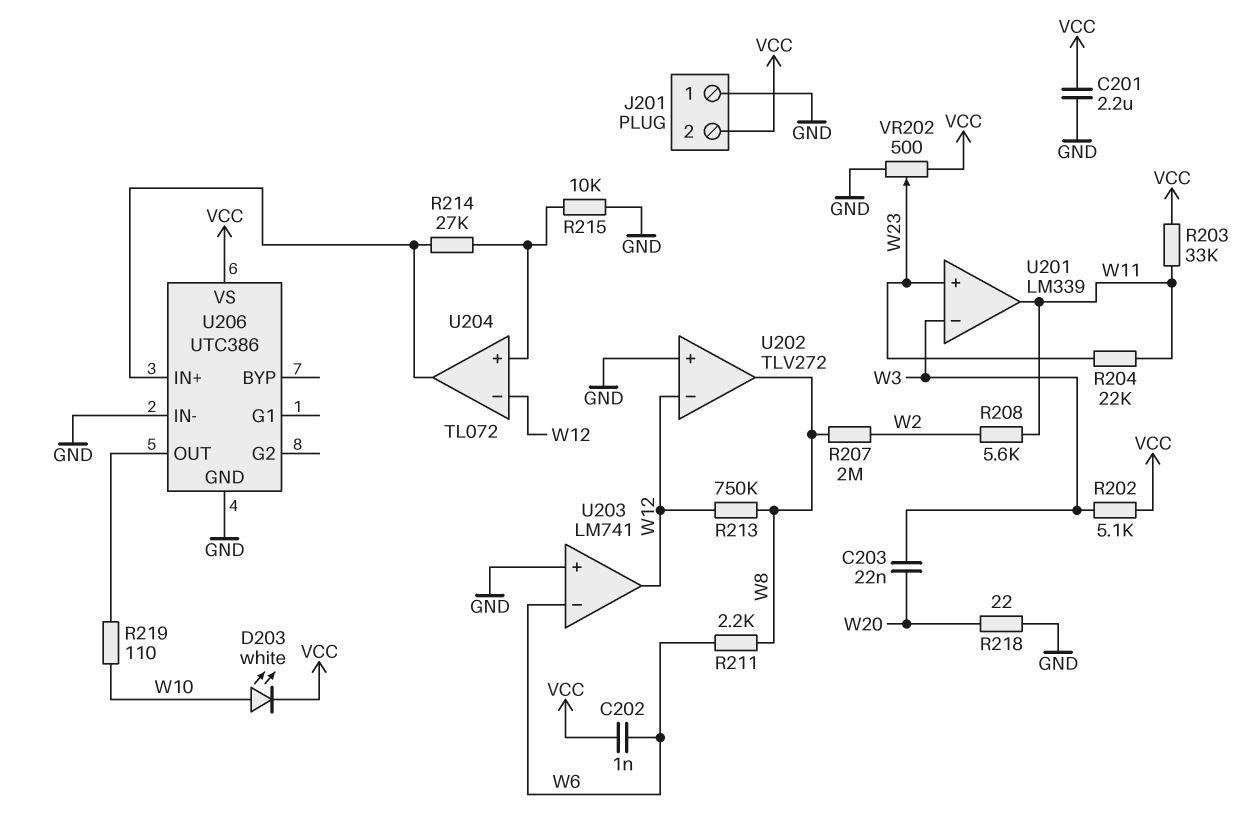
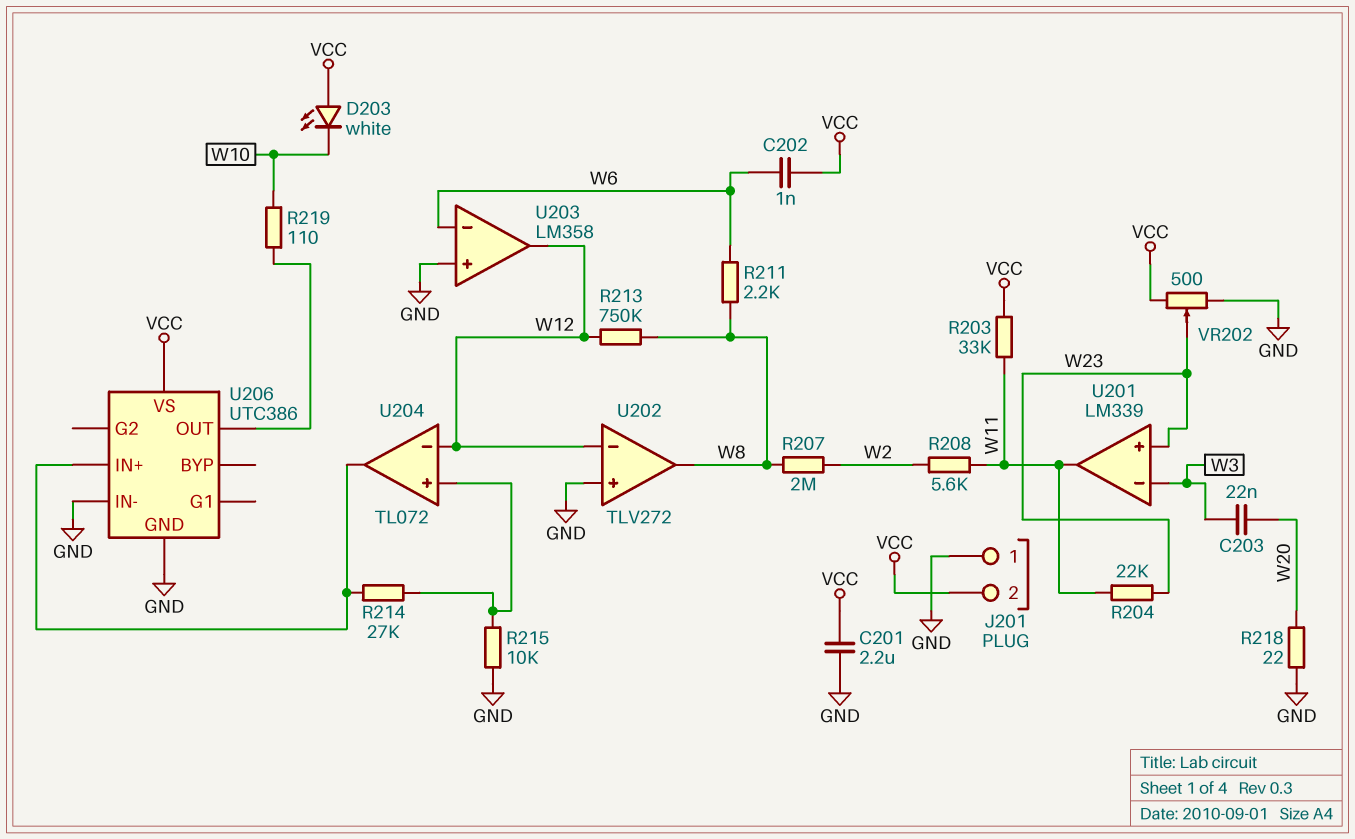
D203: LED white (A W10, K VCC) -> LED white (A VCC, K W10)
R202: 5.1k (VCC, W3) -> none
U203: LM741 -> LM358

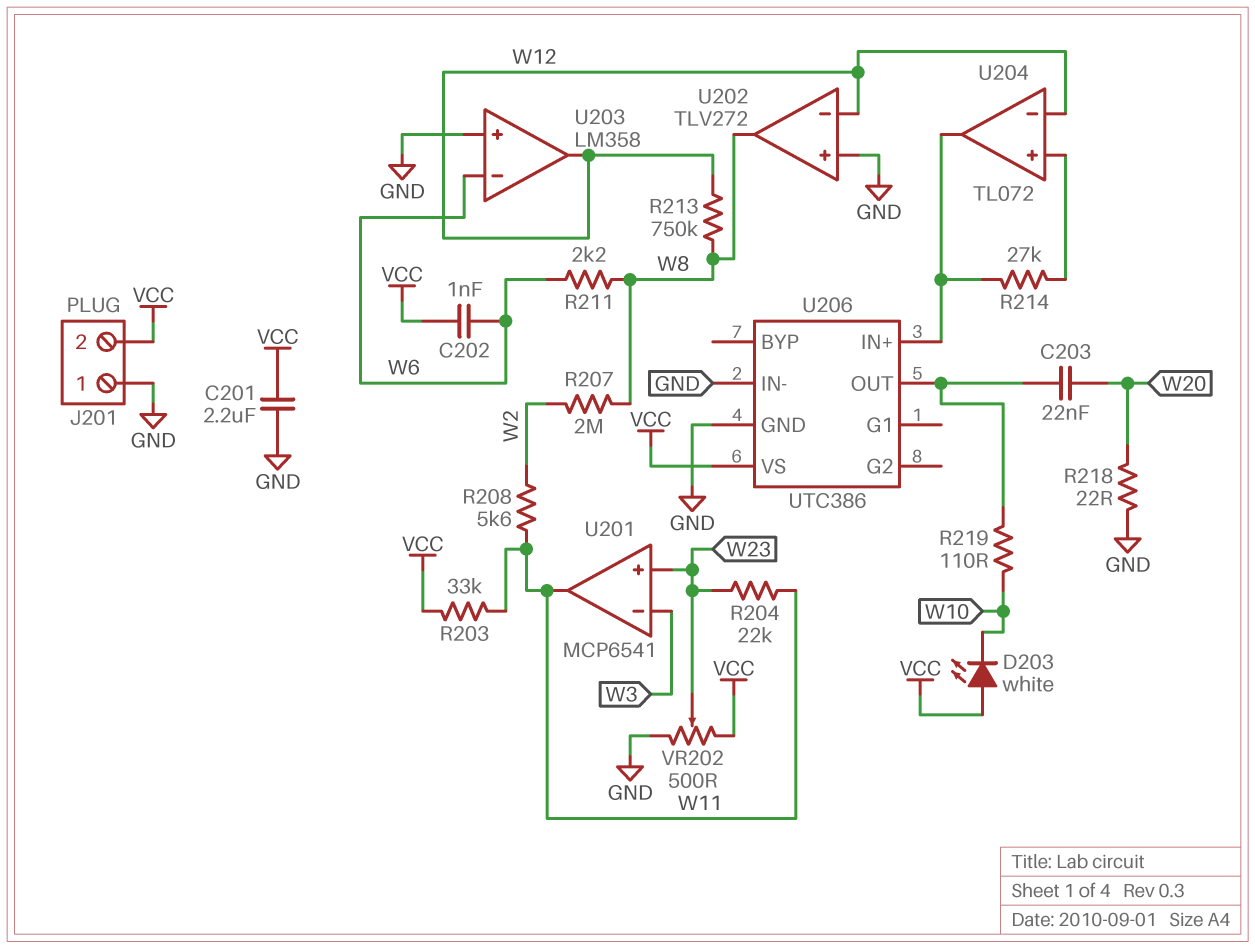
C203: 22nF (W3, W20) -> 22nF (U206/OUT, W20)
R215: 10k (GND, U204/in+) -> none
U201: LM339 -> MCP6541

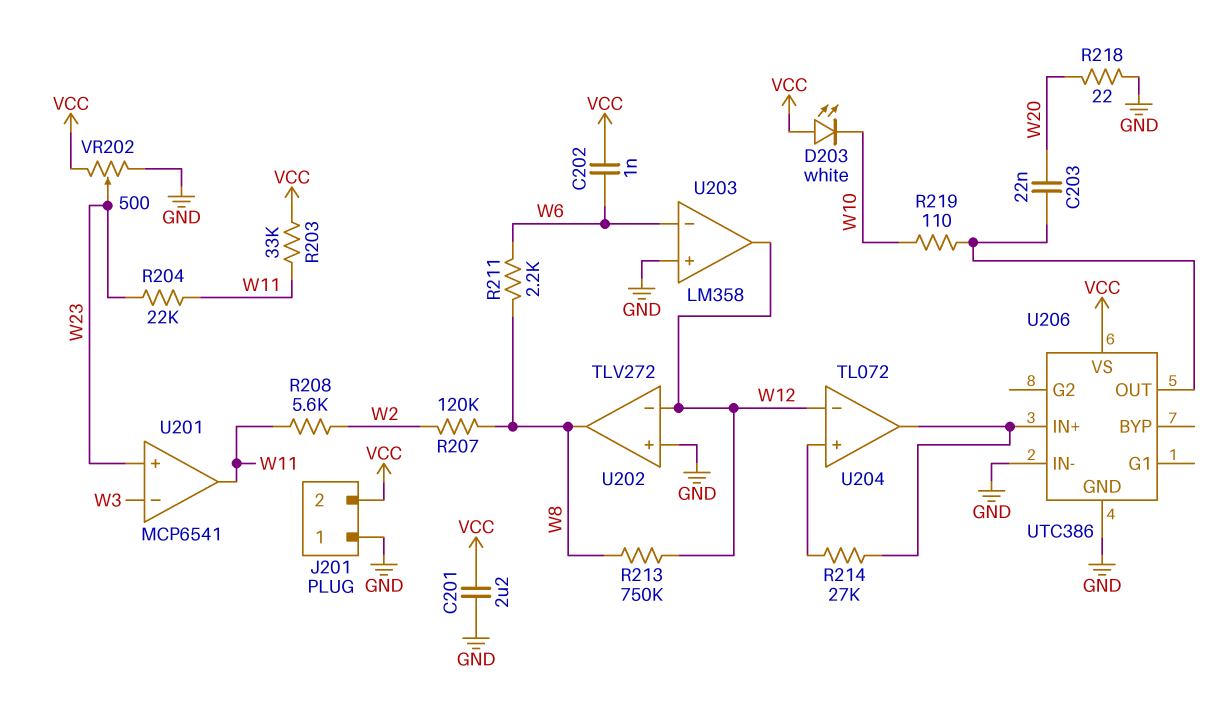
R207: 2M (W2, W8) -> 120k (W2, W8)

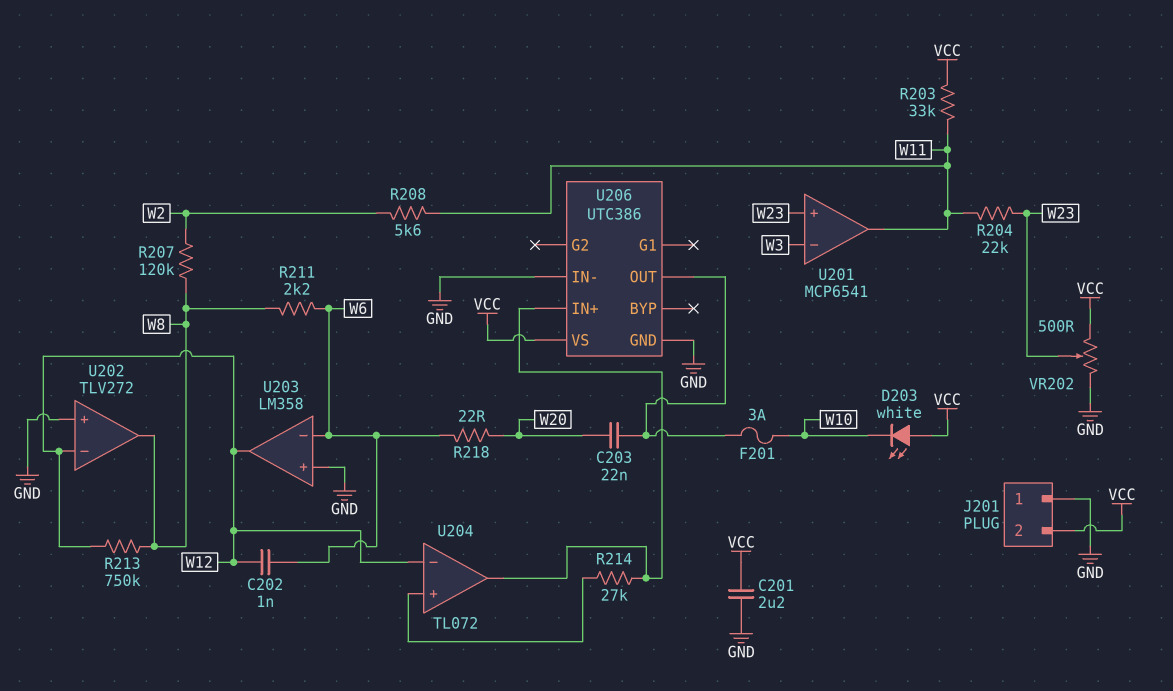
C202: 1nF (VCC, W6) -> 1nF (W6, W12)
F201: none -> 3A (U206/OUT, W10)
R218: 22 (GND, W20) -> 22 (W6, W20)
R219: 110 (U206/OUT, W10) -> none

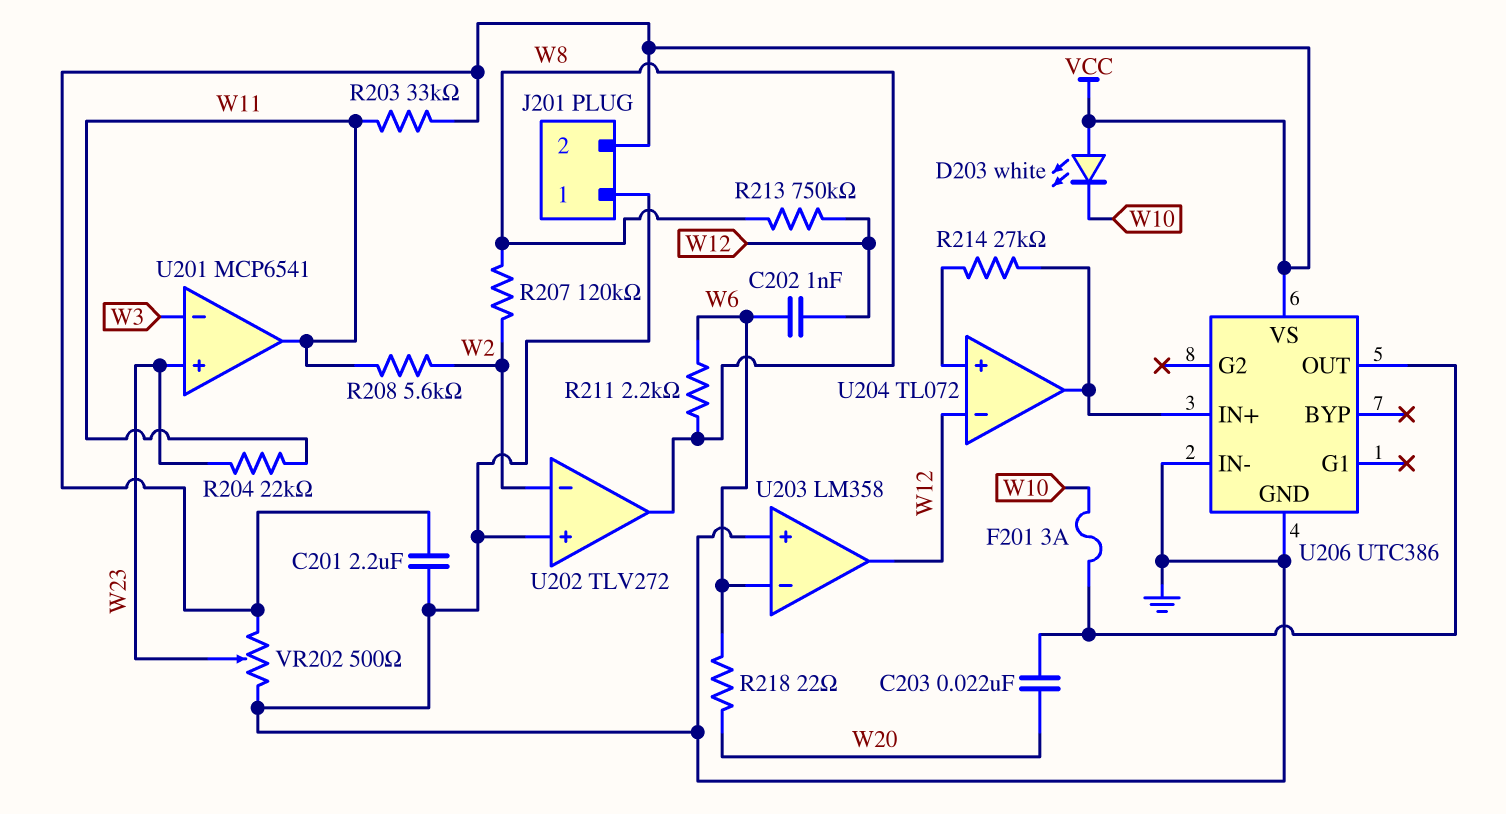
U202 pin in-: W12 -> W2

